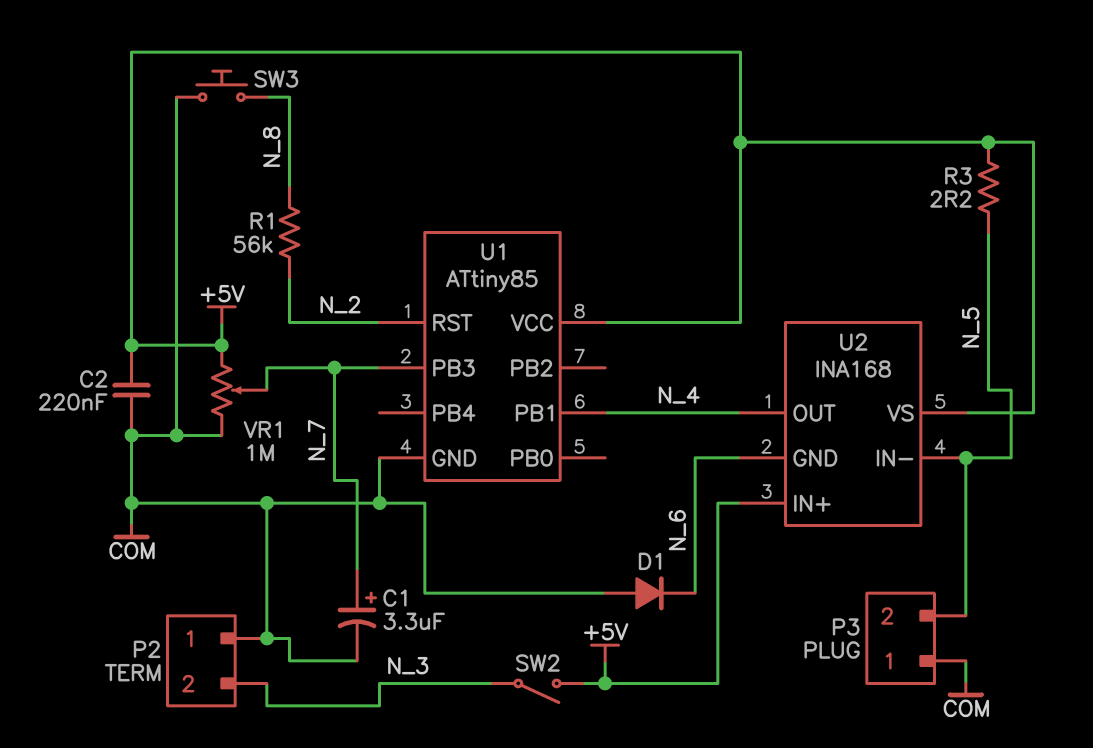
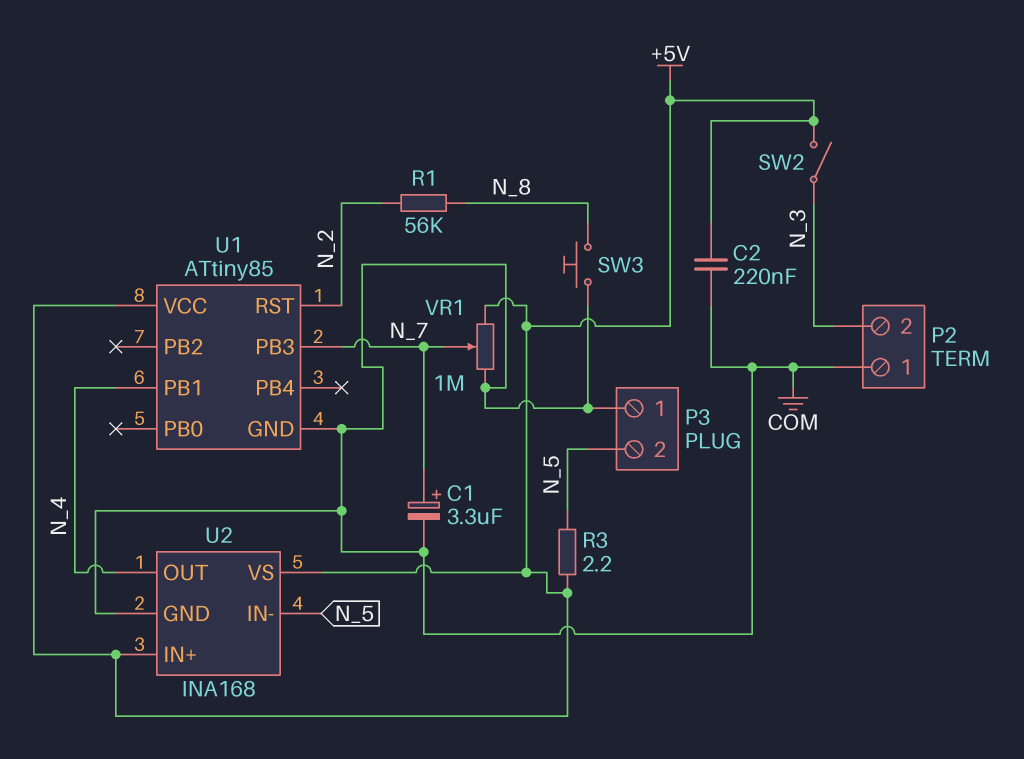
D1: diode (A COM, K N_6) -> none
U2 pin GND: N_6 -> COM

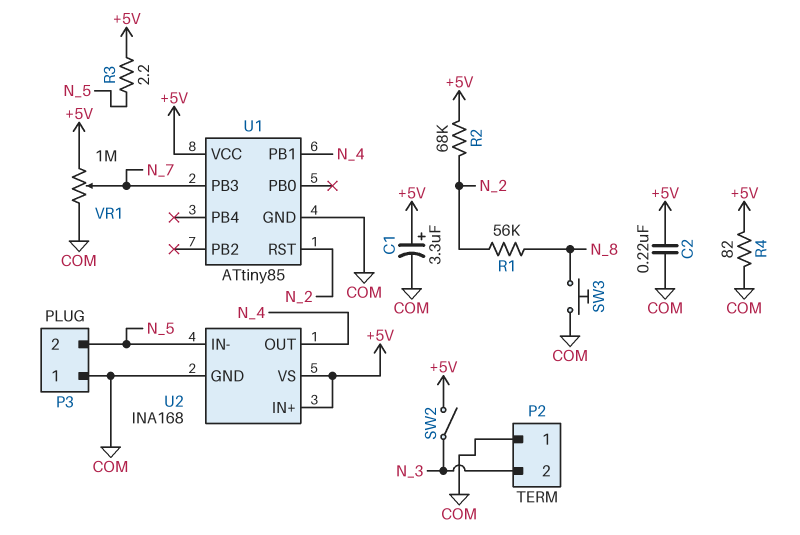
C1: 3.3uF (plus N_7, minus COM) -> 3.3uF (plus +5V, minus COM)
R2: none -> 68k (+5V, N_2)
R4: none -> 82 (+5V, COM)

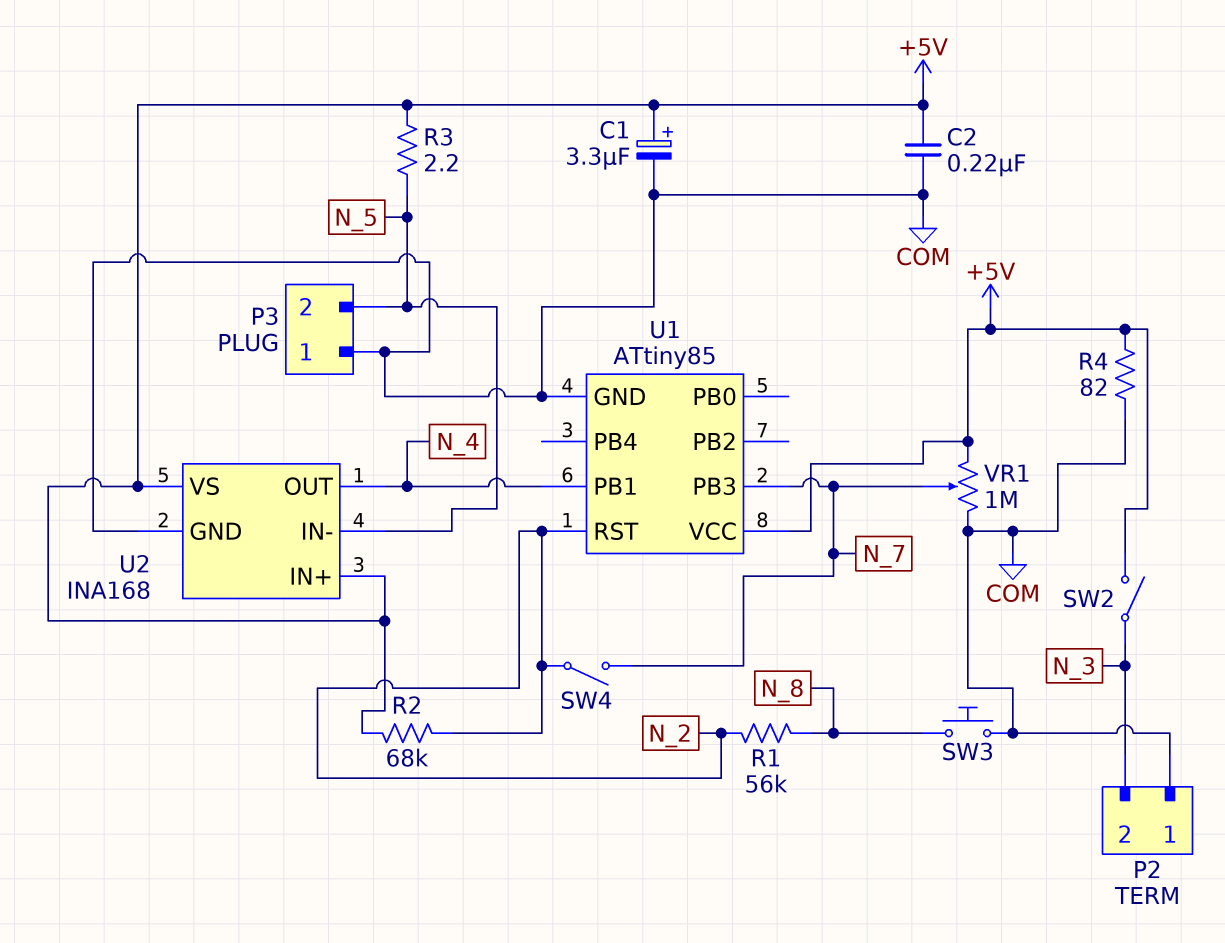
SW4: none -> switch (N_2, N_7)

